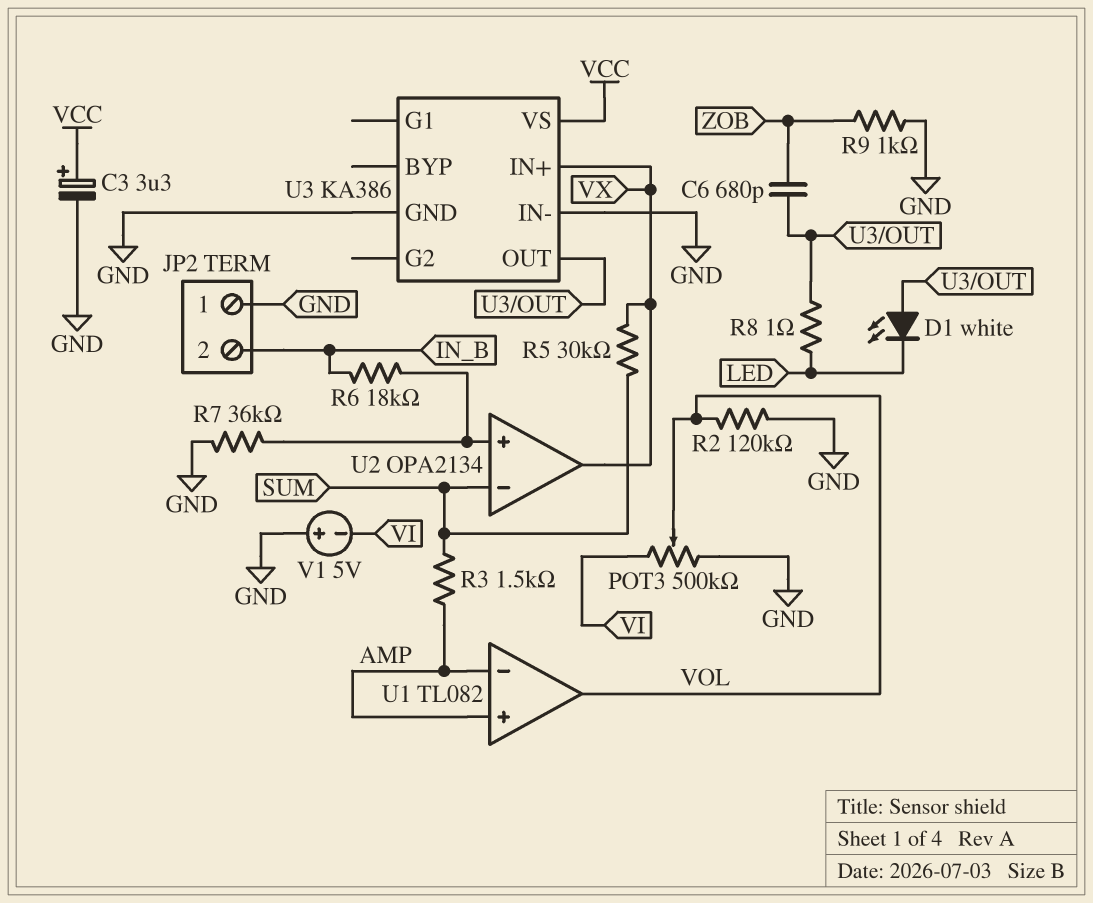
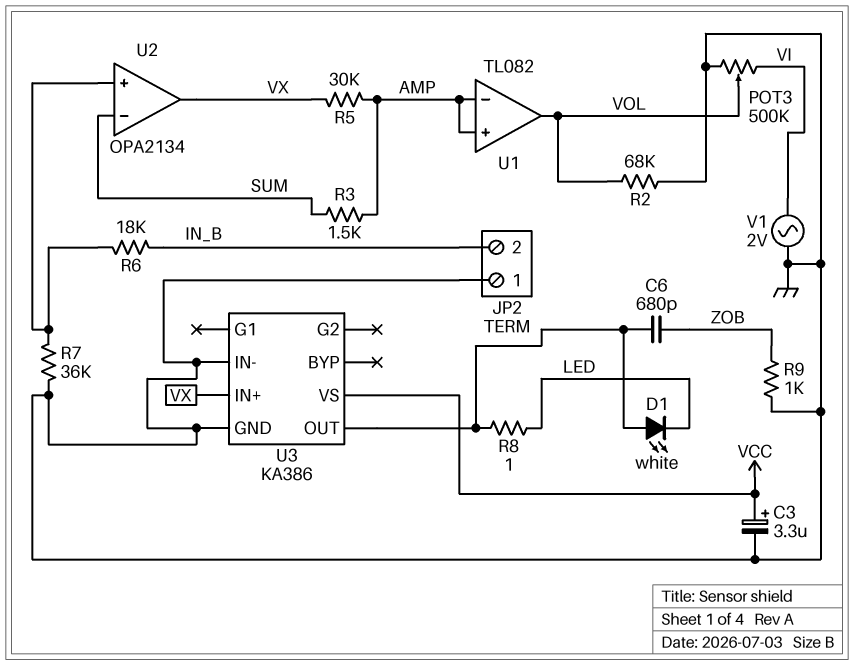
R2: 120k (GND, VOL) -> 68k (GND, VOL)
R5: 30k (SUM, VX) -> 30k (AMP, VX)
V1: 5V (plus GND, minus VI) -> AC 2V (GND, VI)

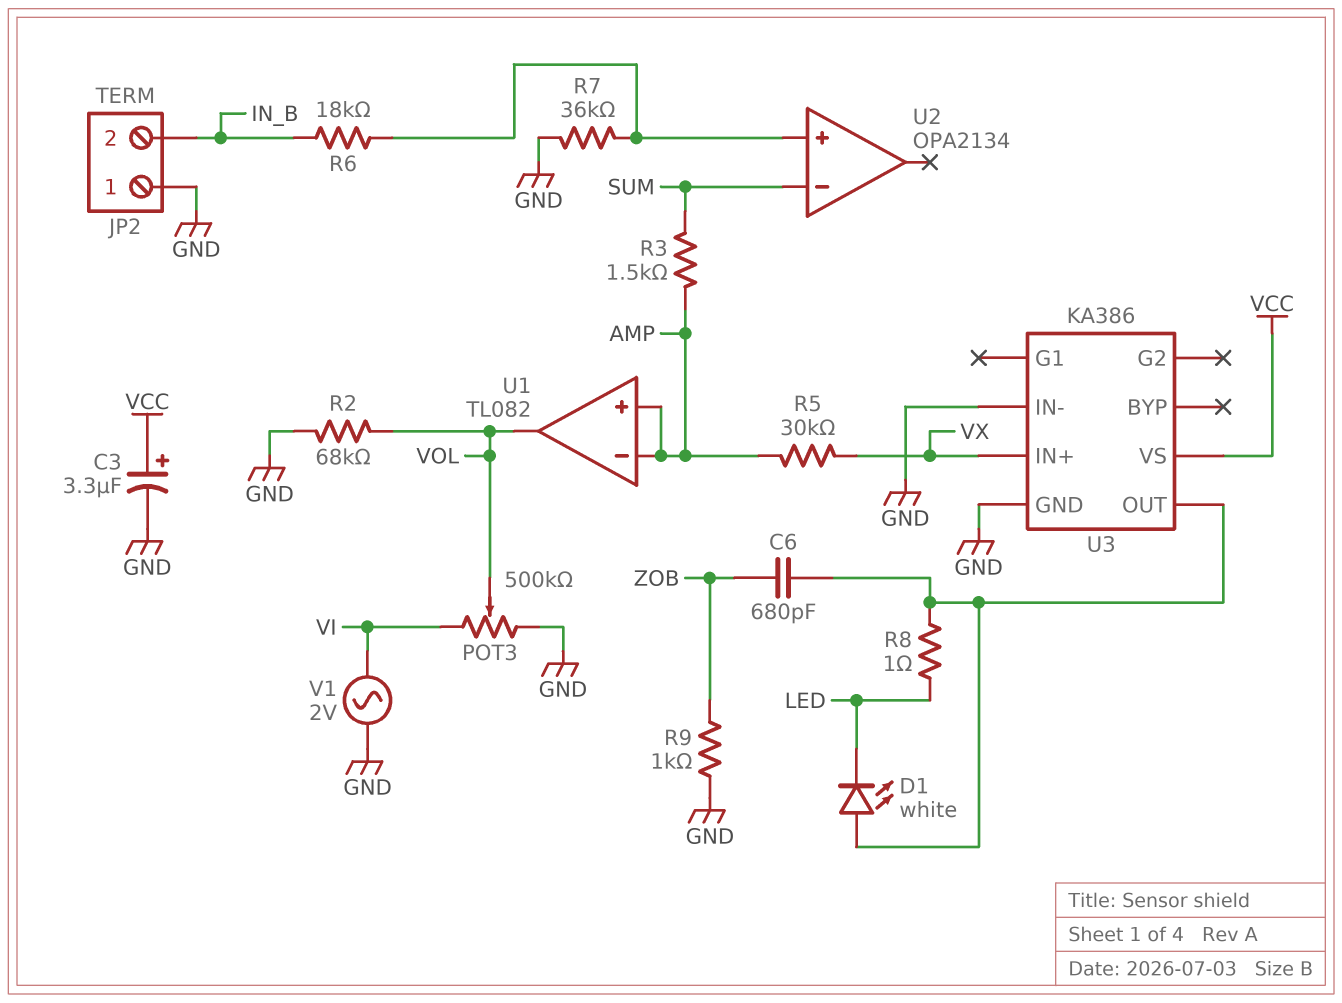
U2 pin out: VX -> none

